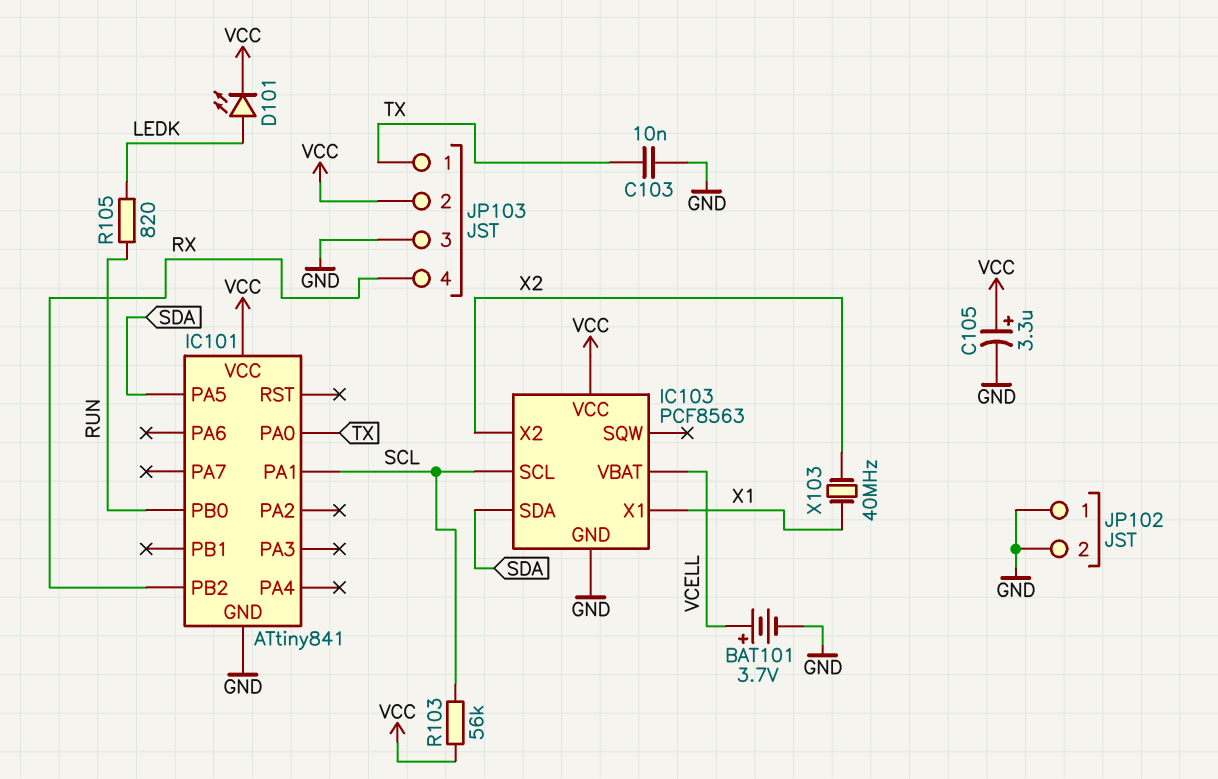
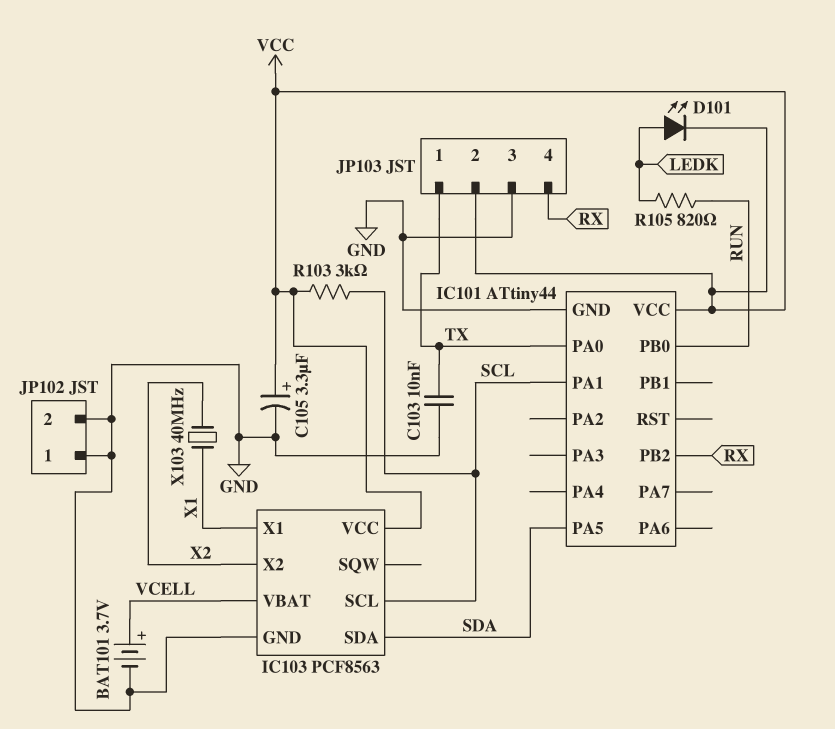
IC101: ATtiny841 -> ATtiny44
R103: 56k (SCL, VCC) -> 3k (SCL, VCC)

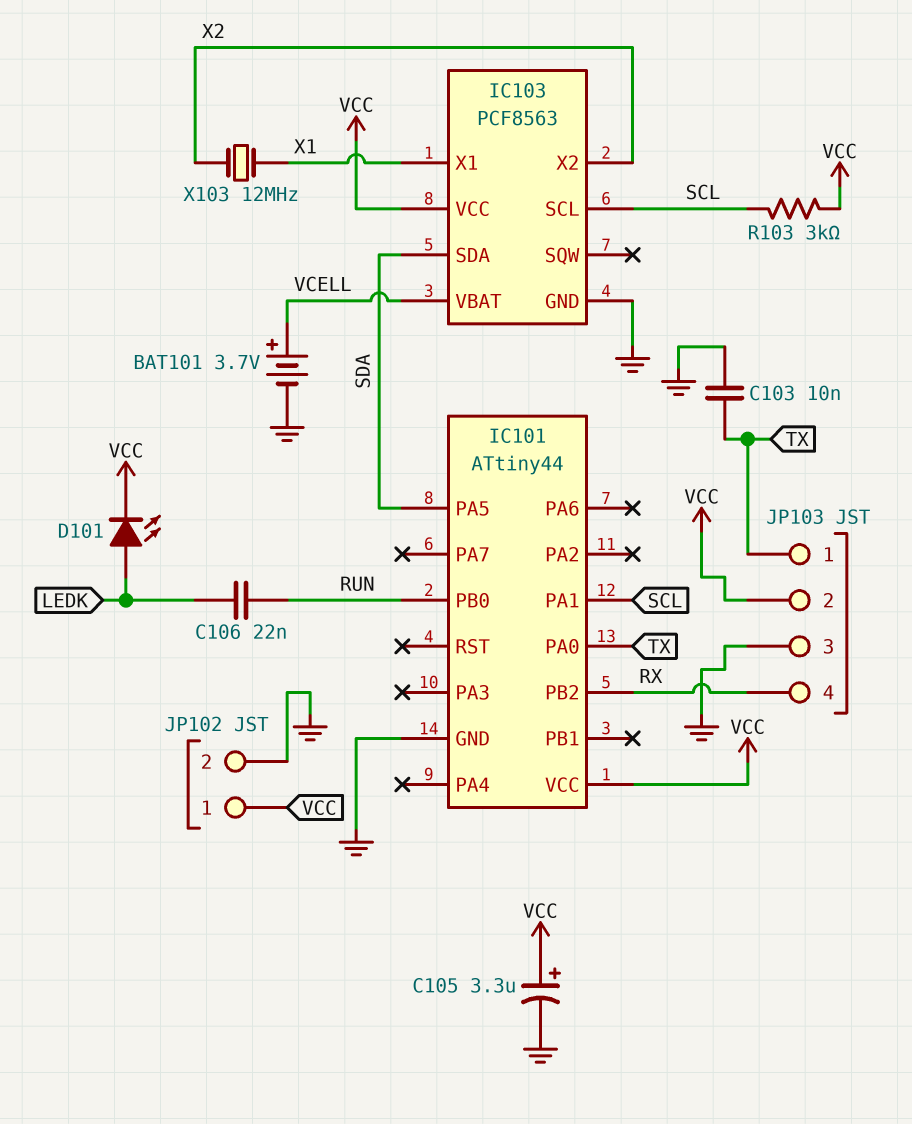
C106: none -> 22nF (LEDK, RUN)
JP102 pin 1: GND -> VCC
R105: 820 (LEDK, RUN) -> none
X103: 40MHz (X1, X2) -> 12MHz (X1, X2)

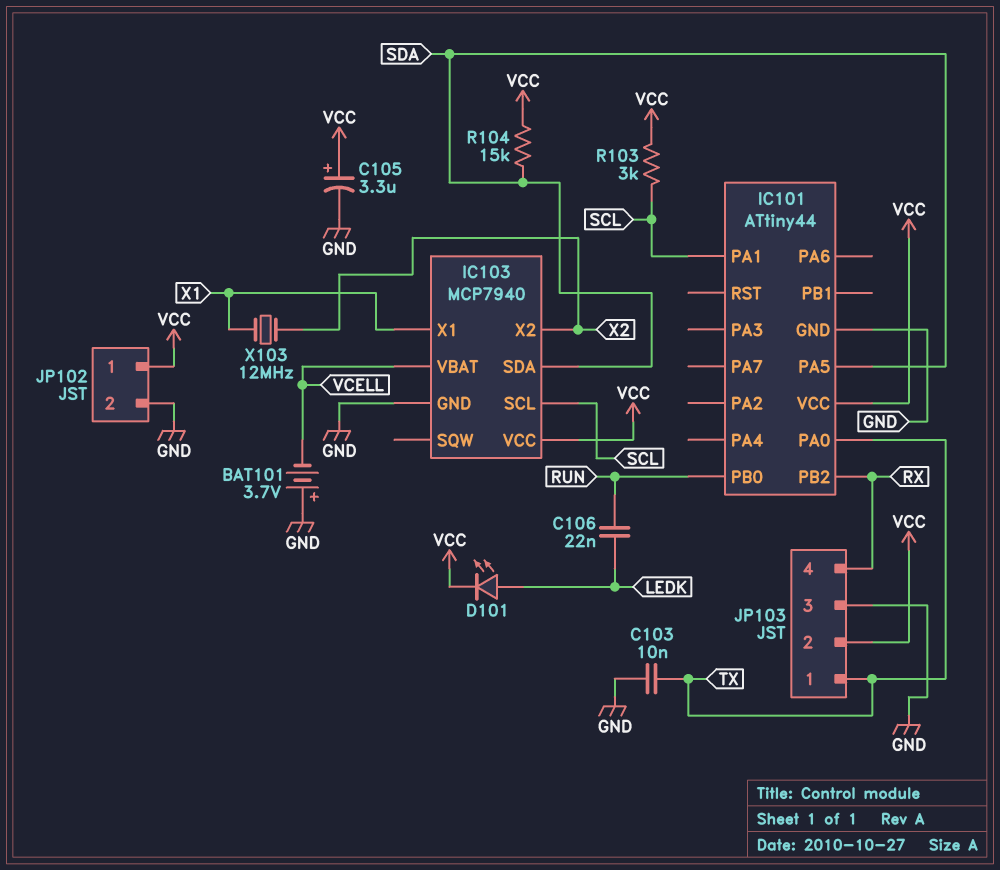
BAT101: 3.7V (plus VCELL, minus GND) -> 3.7V (plus GND, minus VCELL)
IC103: PCF8563 -> MCP7940
R104: none -> 15k (SDA, VCC)

